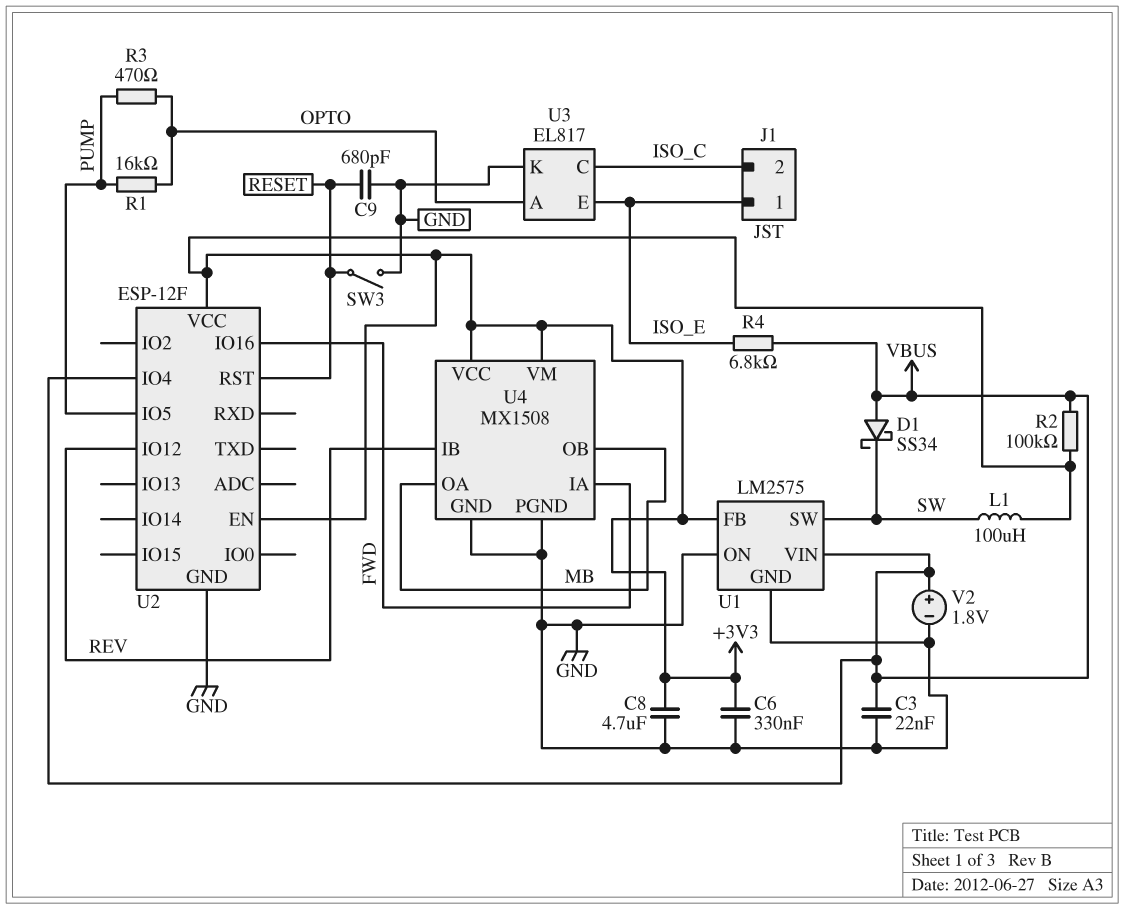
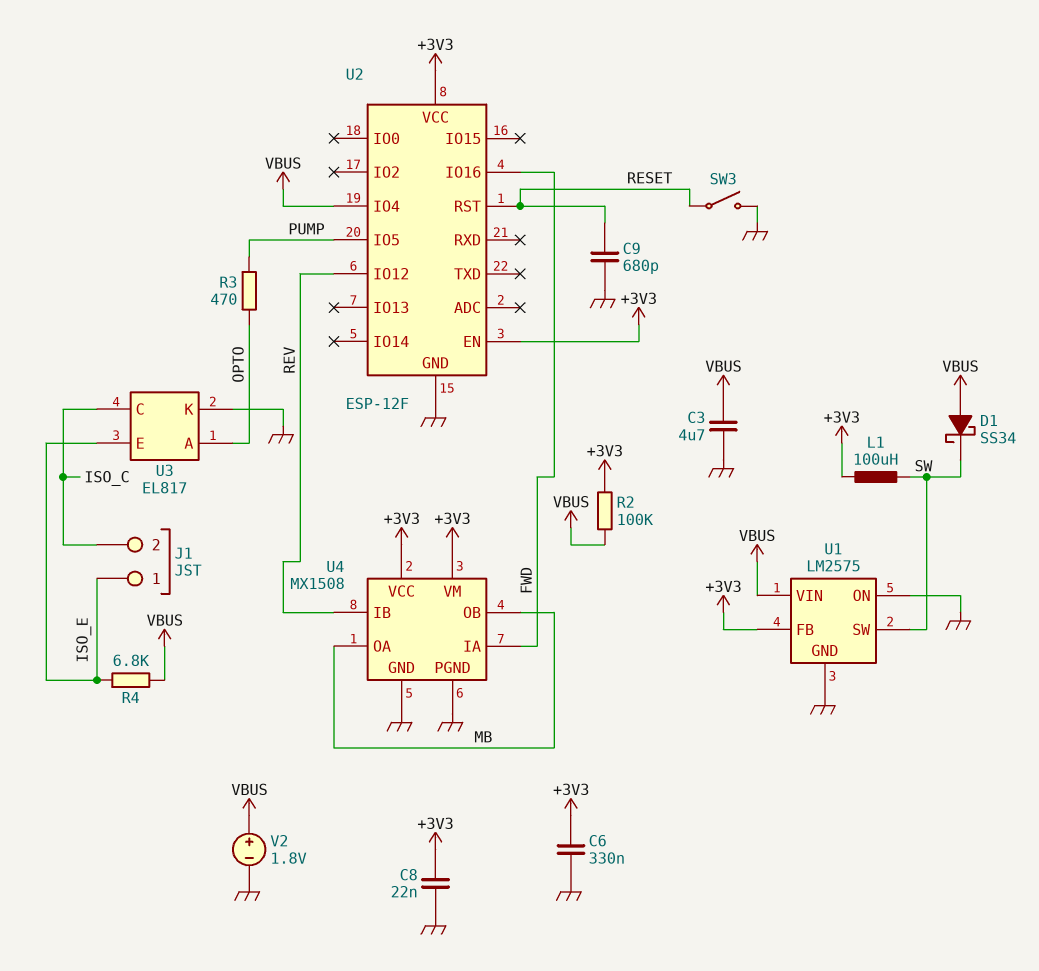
C3: 22nF (GND, VBUS) -> 4.7uF (GND, VBUS)
C8: 4.7uF (+3V3, GND) -> 22nF (+3V3, GND)
R1: 16k (OPTO, PUMP) -> none

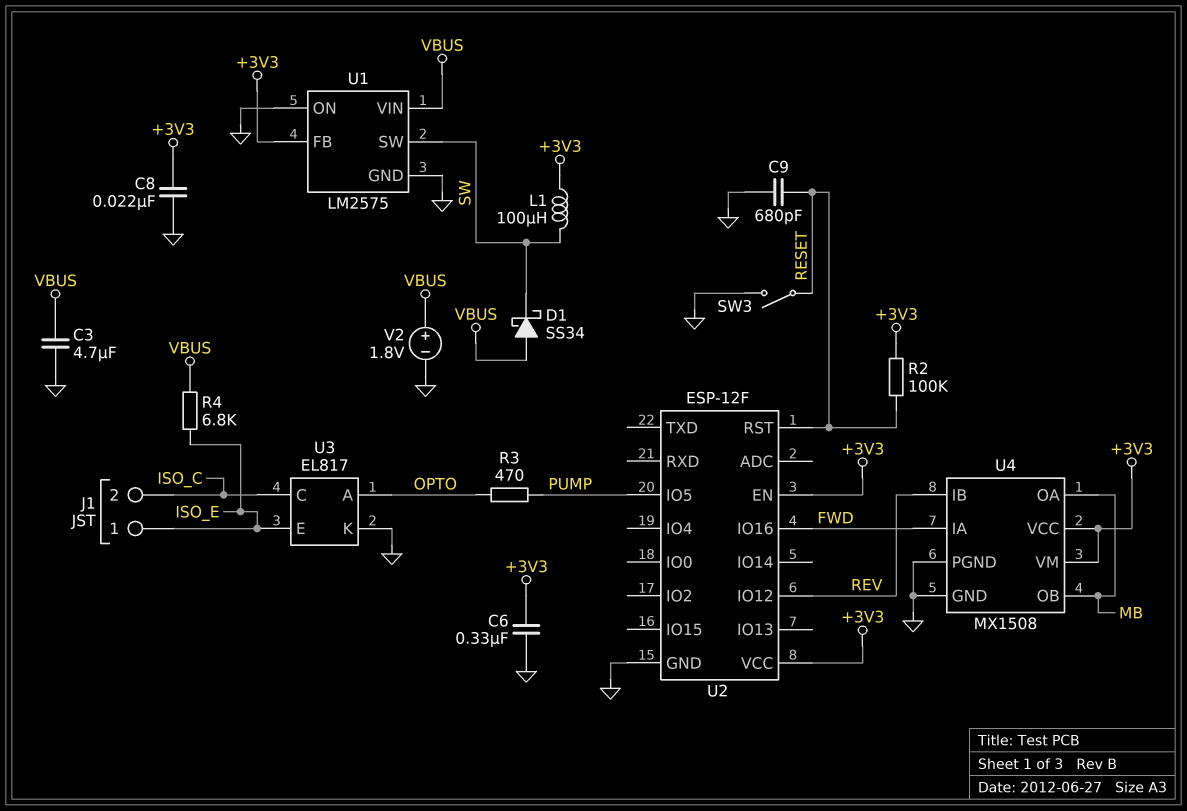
R2: 100k (+3V3, VBUS) -> 100k (+3V3, RESET)
U2 pin IO4: VBUS -> none

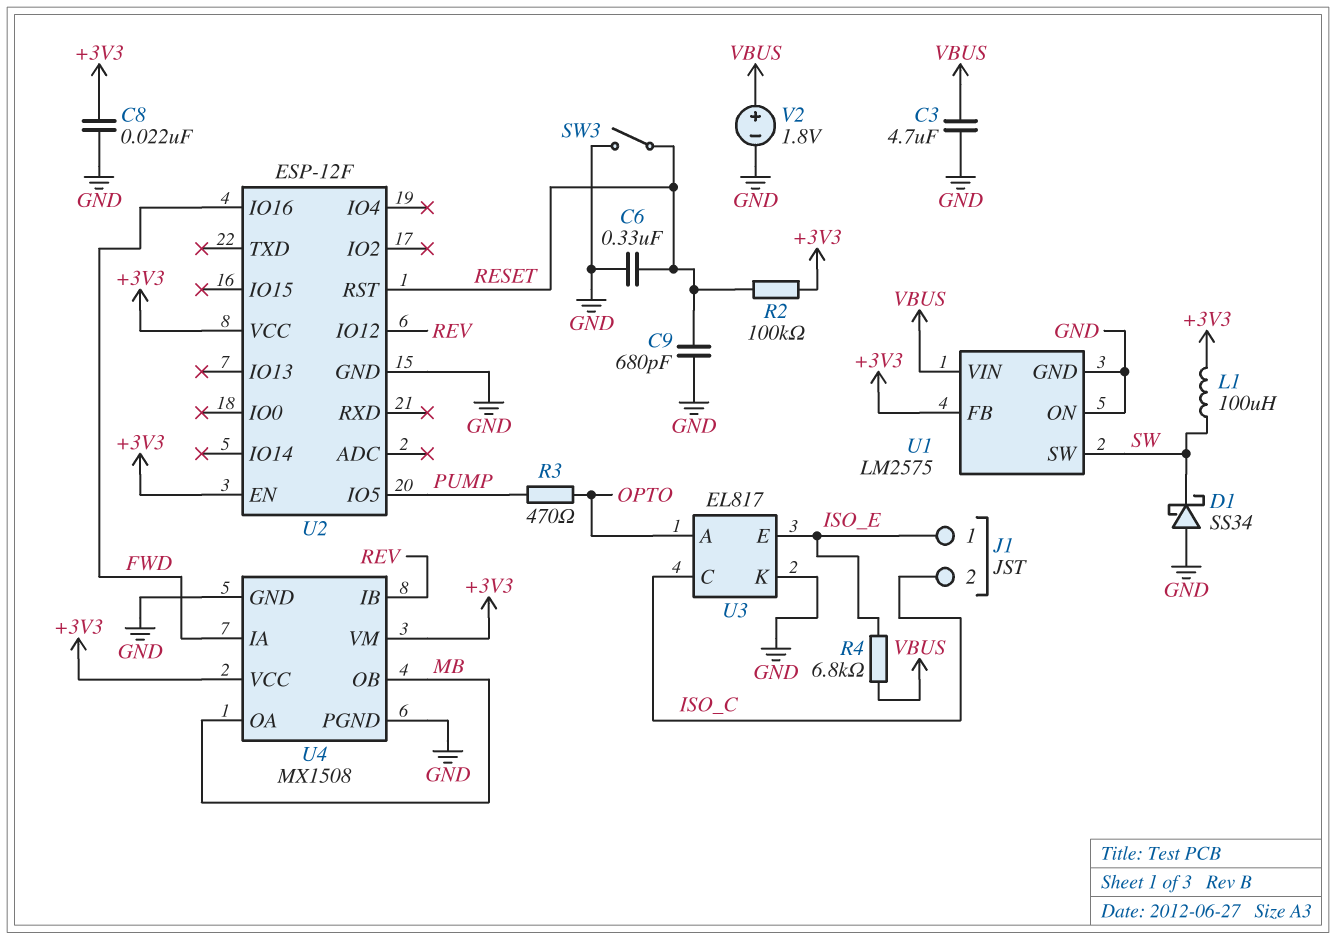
C6: 330nF (+3V3, GND) -> 330nF (GND, RESET)
D1: schottky SS34 (A VBUS, K SW) -> schottky SS34 (A GND, K SW)

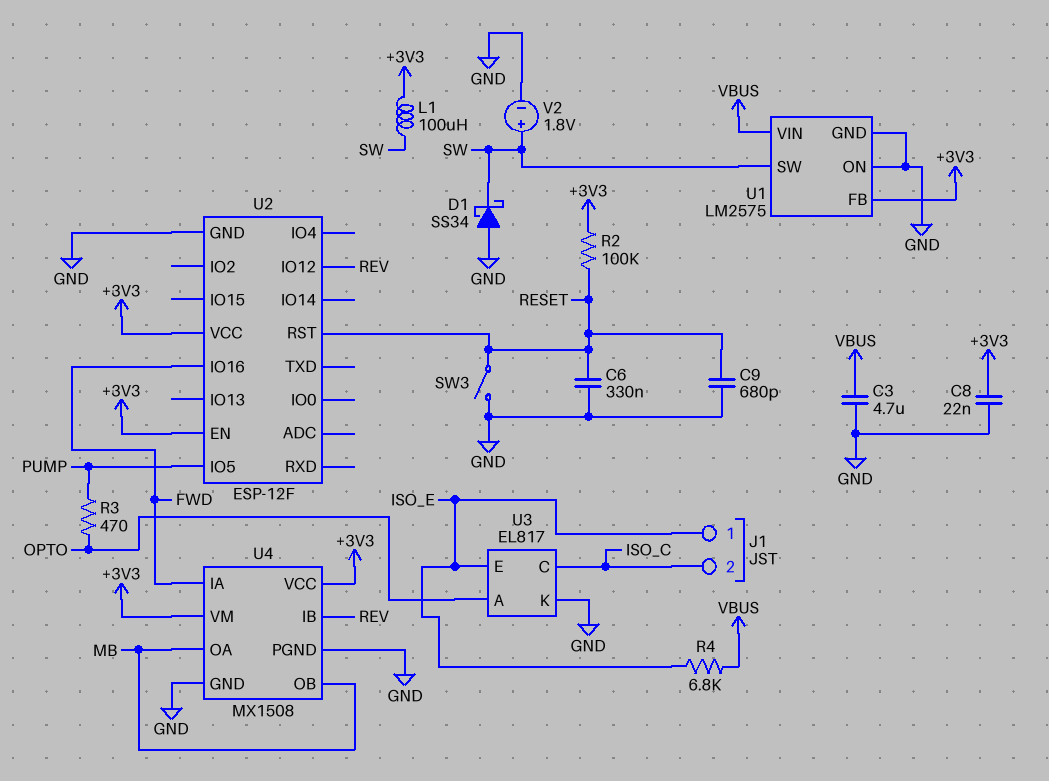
V2: 1.8V (plus VBUS, minus GND) -> 1.8V (plus SW, minus GND)

